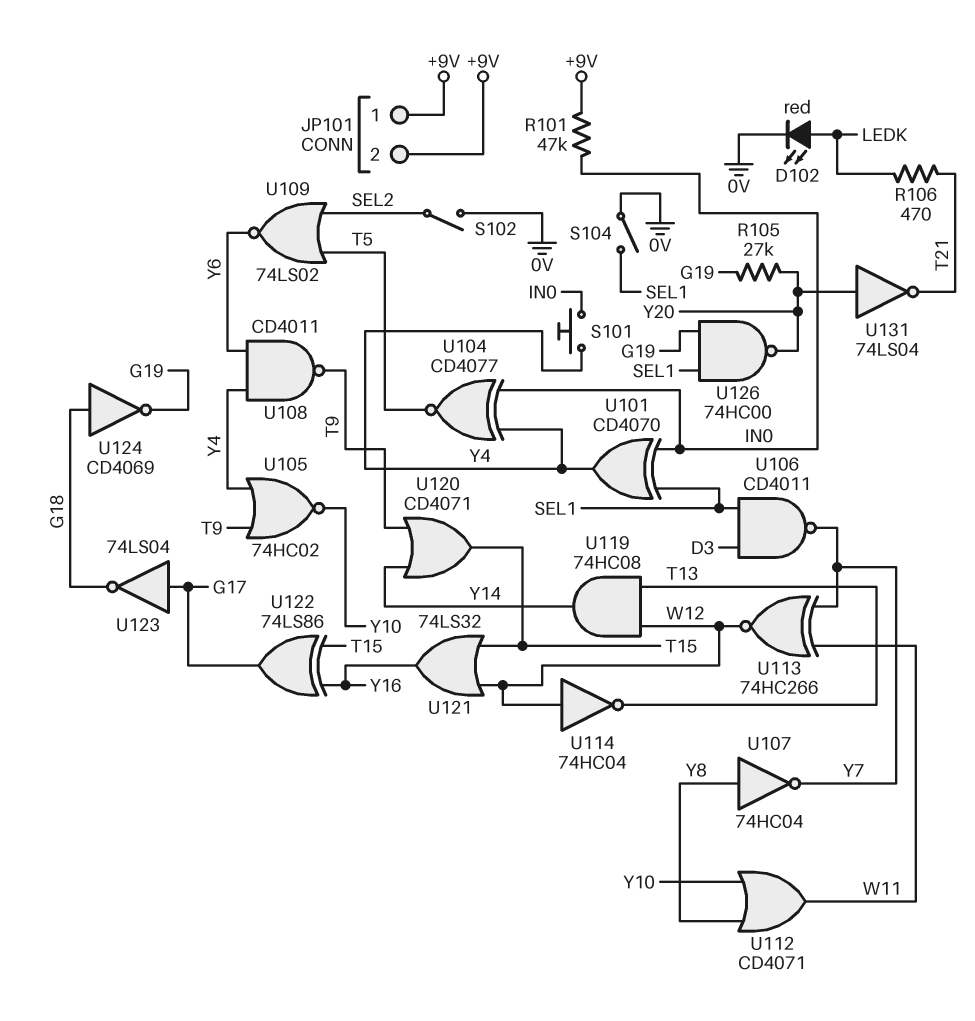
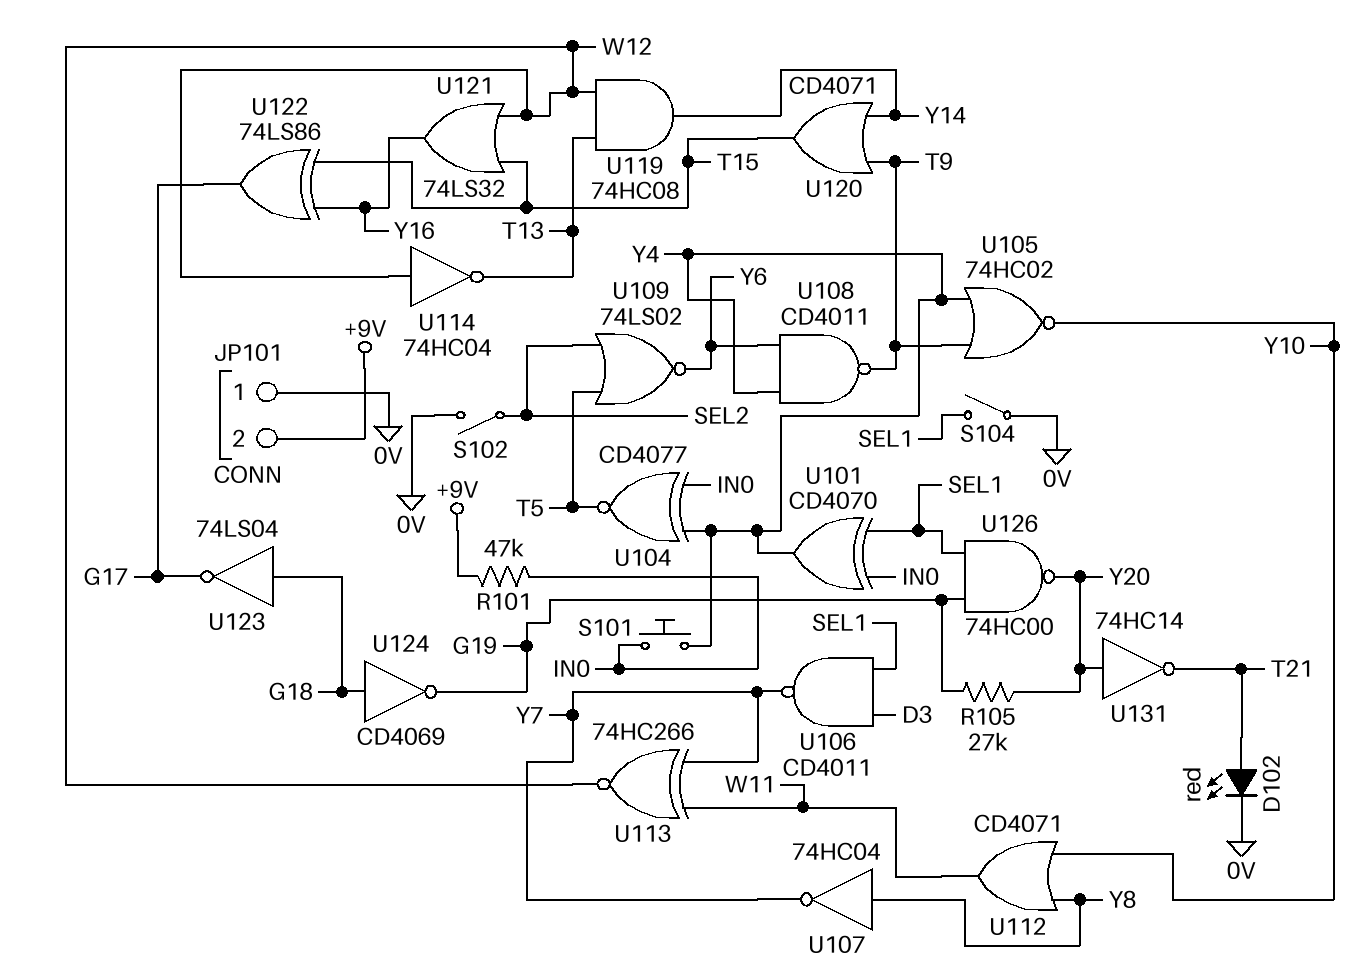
D102: LED red (A LEDK, K 0V) -> LED red (A T21, K 0V)
JP101 pin 1: +9V -> 0V
R106: 470 (LEDK, T21) -> none
U123: NOT 74LS04 (in G17, out G18) -> NOT 74LS04 (in G18, out G17)
U131: NOT 74LS04 (in Y20, out T21) -> NOT 74HC14 (in Y20, out T21)

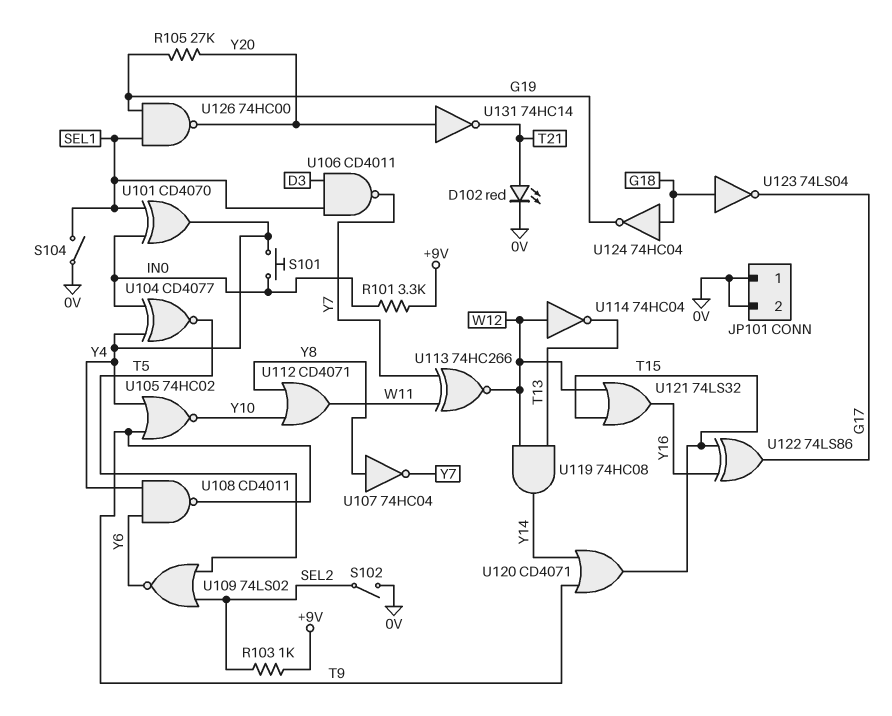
JP101 pin 2: +9V -> 0V
R101: 47k (+9V, IN0) -> 3.3k (+9V, IN0)
R103: none -> 1k (+9V, SEL2)
U124: NOT CD4069 (in G18, out G19) -> NOT 74HC04 (in G18, out G19)

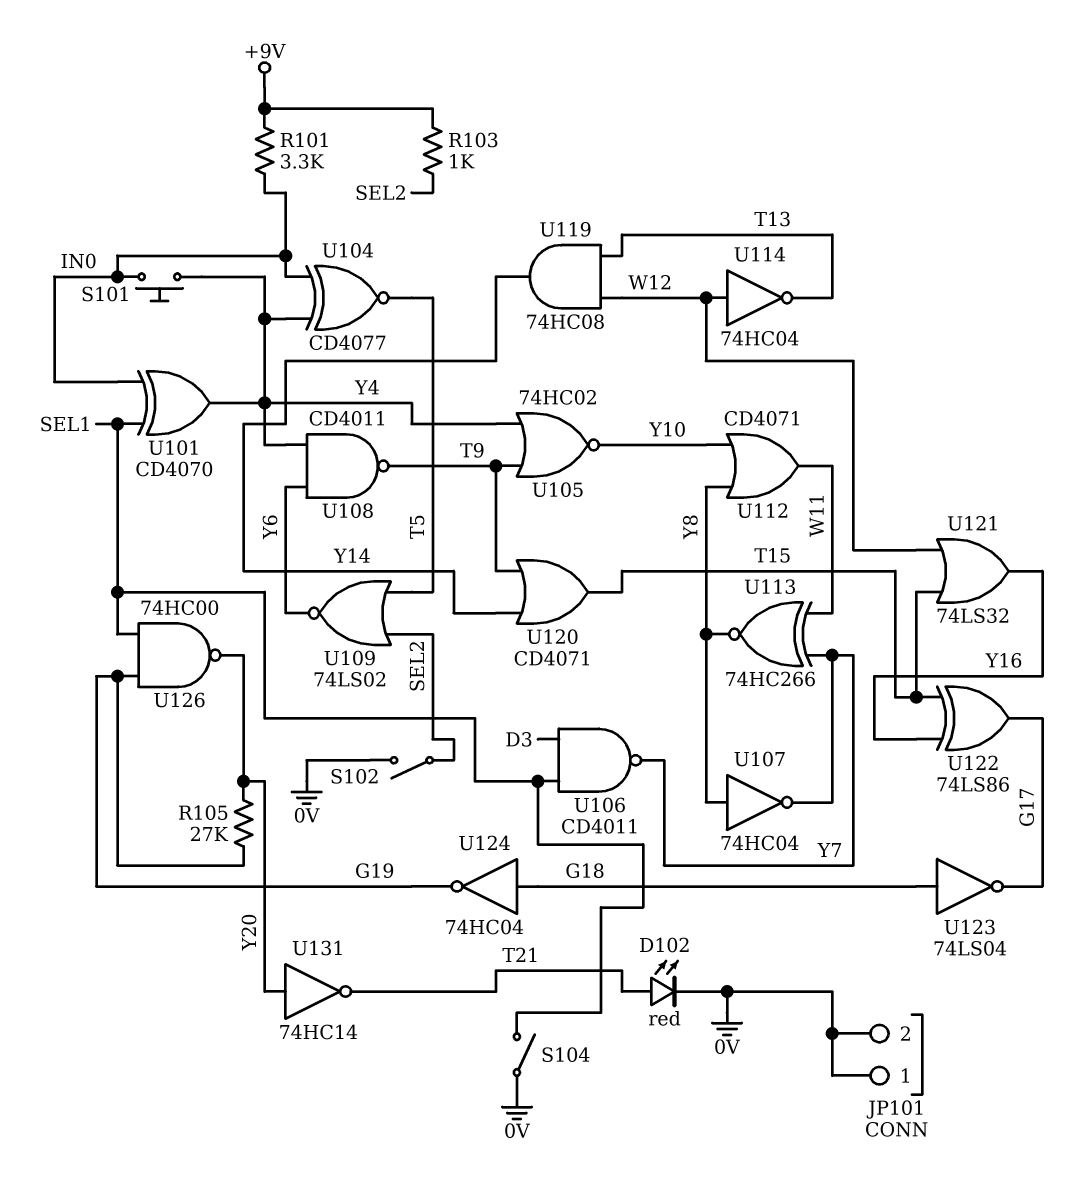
U113: XNOR 74HC266 (in W11, in Y7, out W12) -> XNOR 74HC266 (in W11, in Y7, out Y8)

